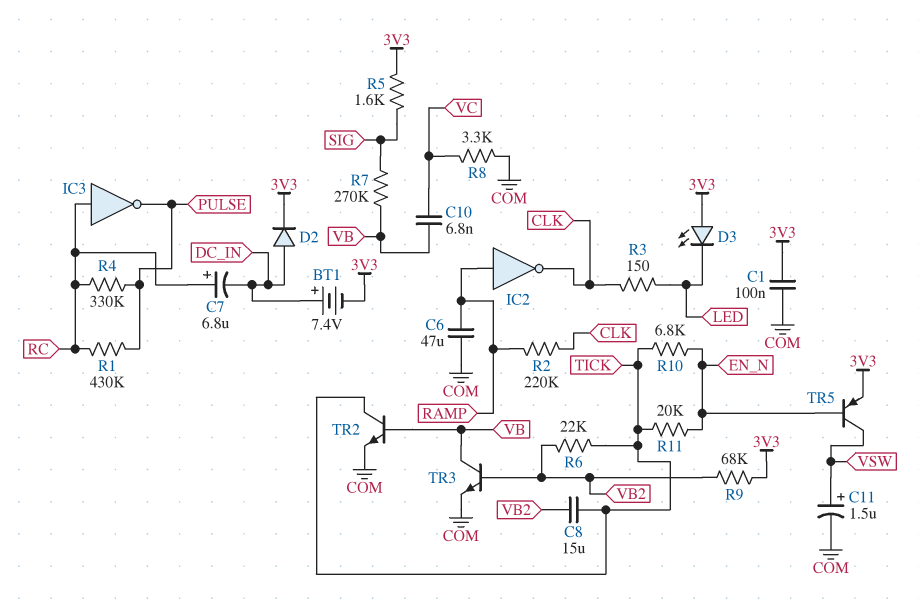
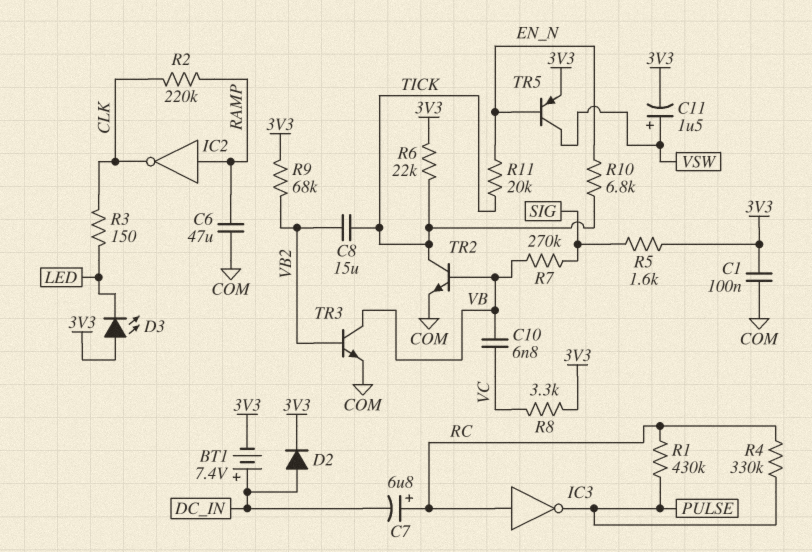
C11: 1.5uF (plus VSW, minus COM) -> 1.5uF (plus VSW, minus 3V3)
R6: 22k (TICK, VB2) -> 22k (3V3, TICK)
R8: 3.3k (COM, VC) -> 3.3k (3V3, VC)

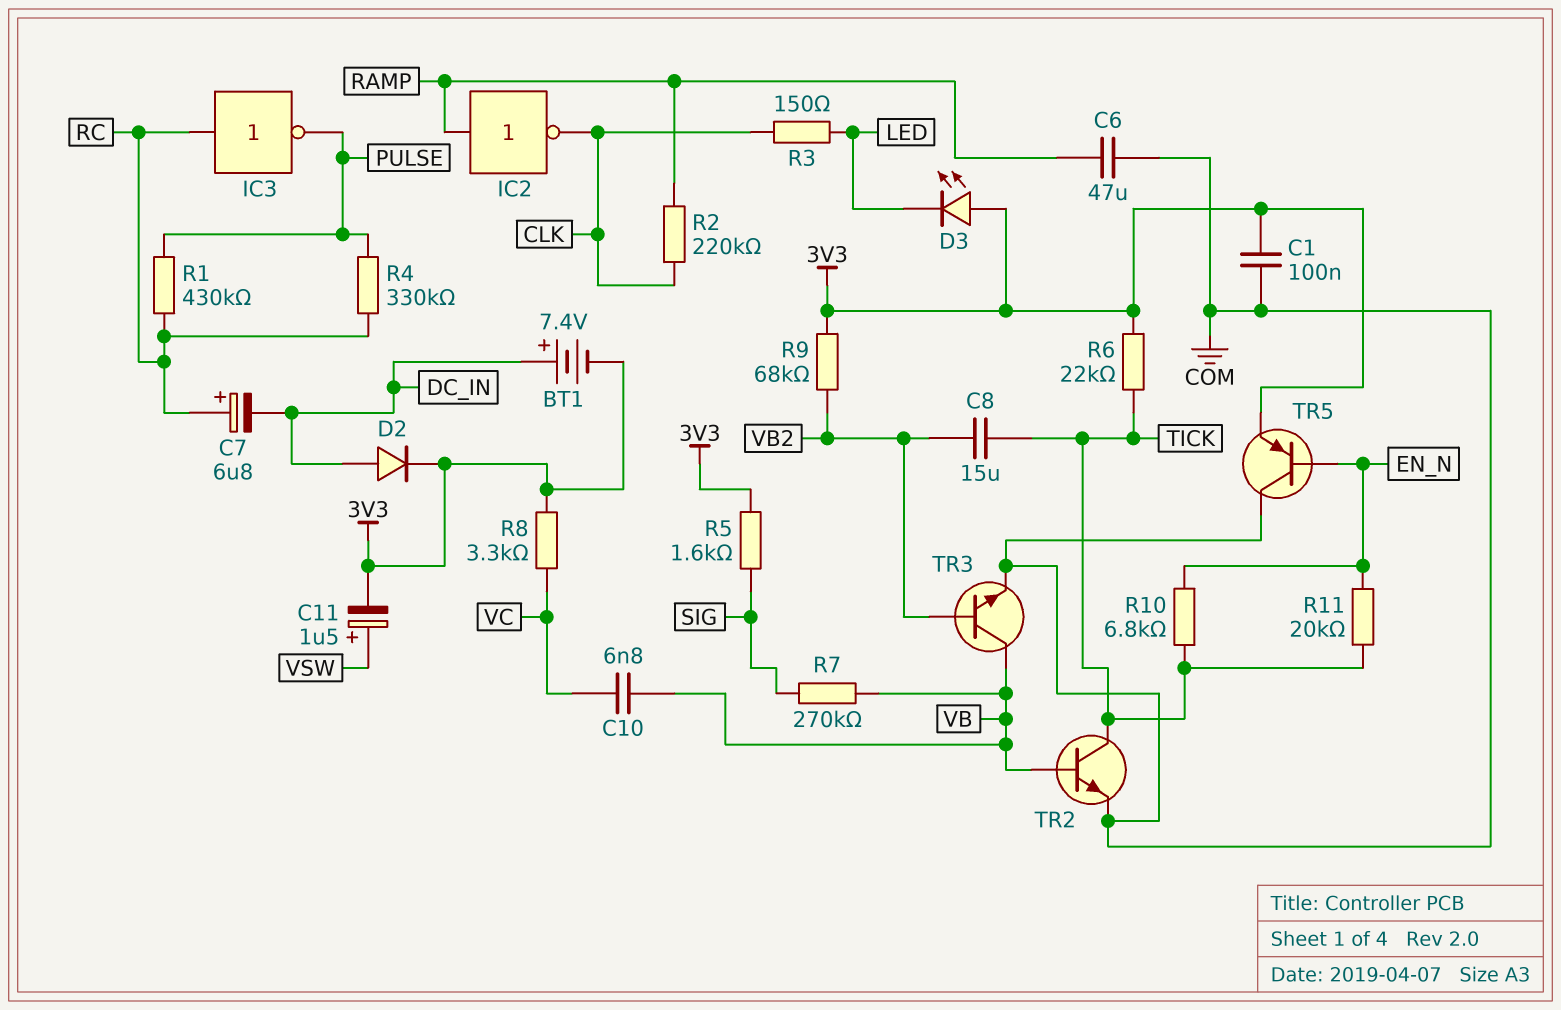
TR5: PNP (B EN_N, C VSW, E 3V3) -> PNP (B EN_N, C COM, E 3V3)

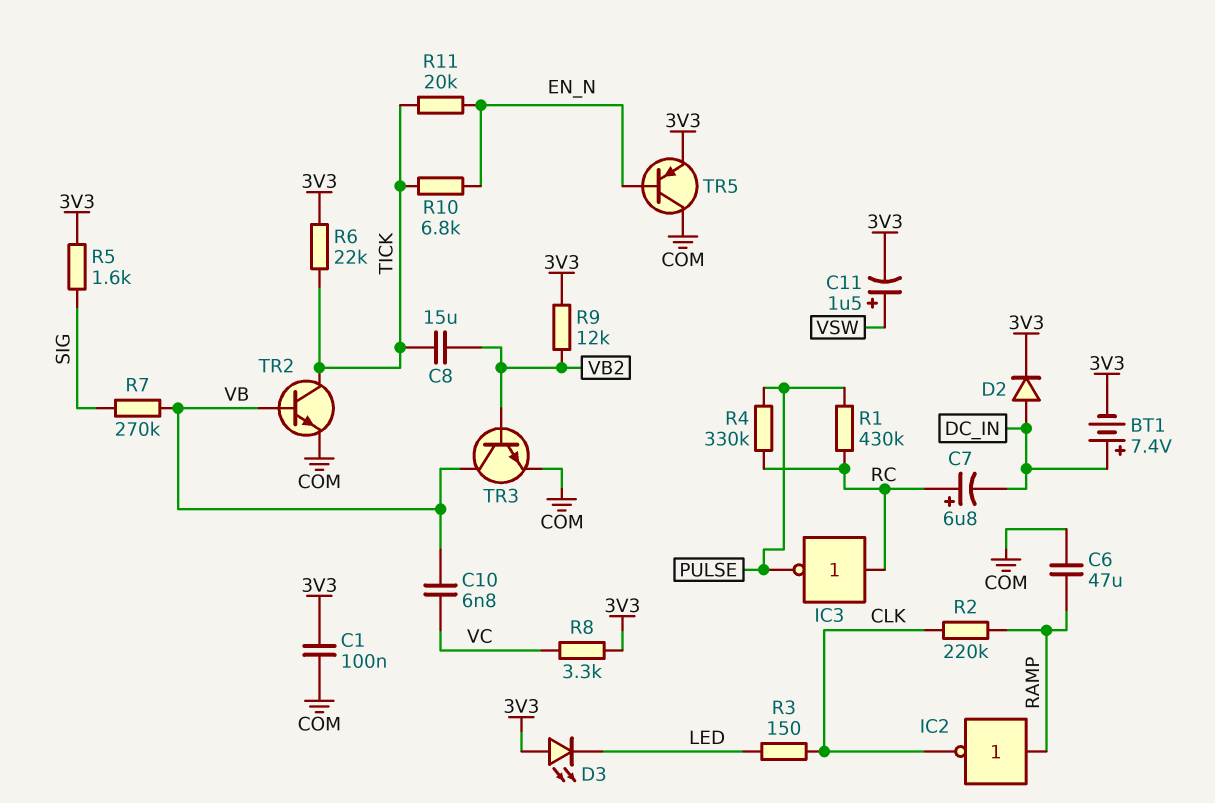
R9: 68k (3V3, VB2) -> 12k (3V3, VB2)

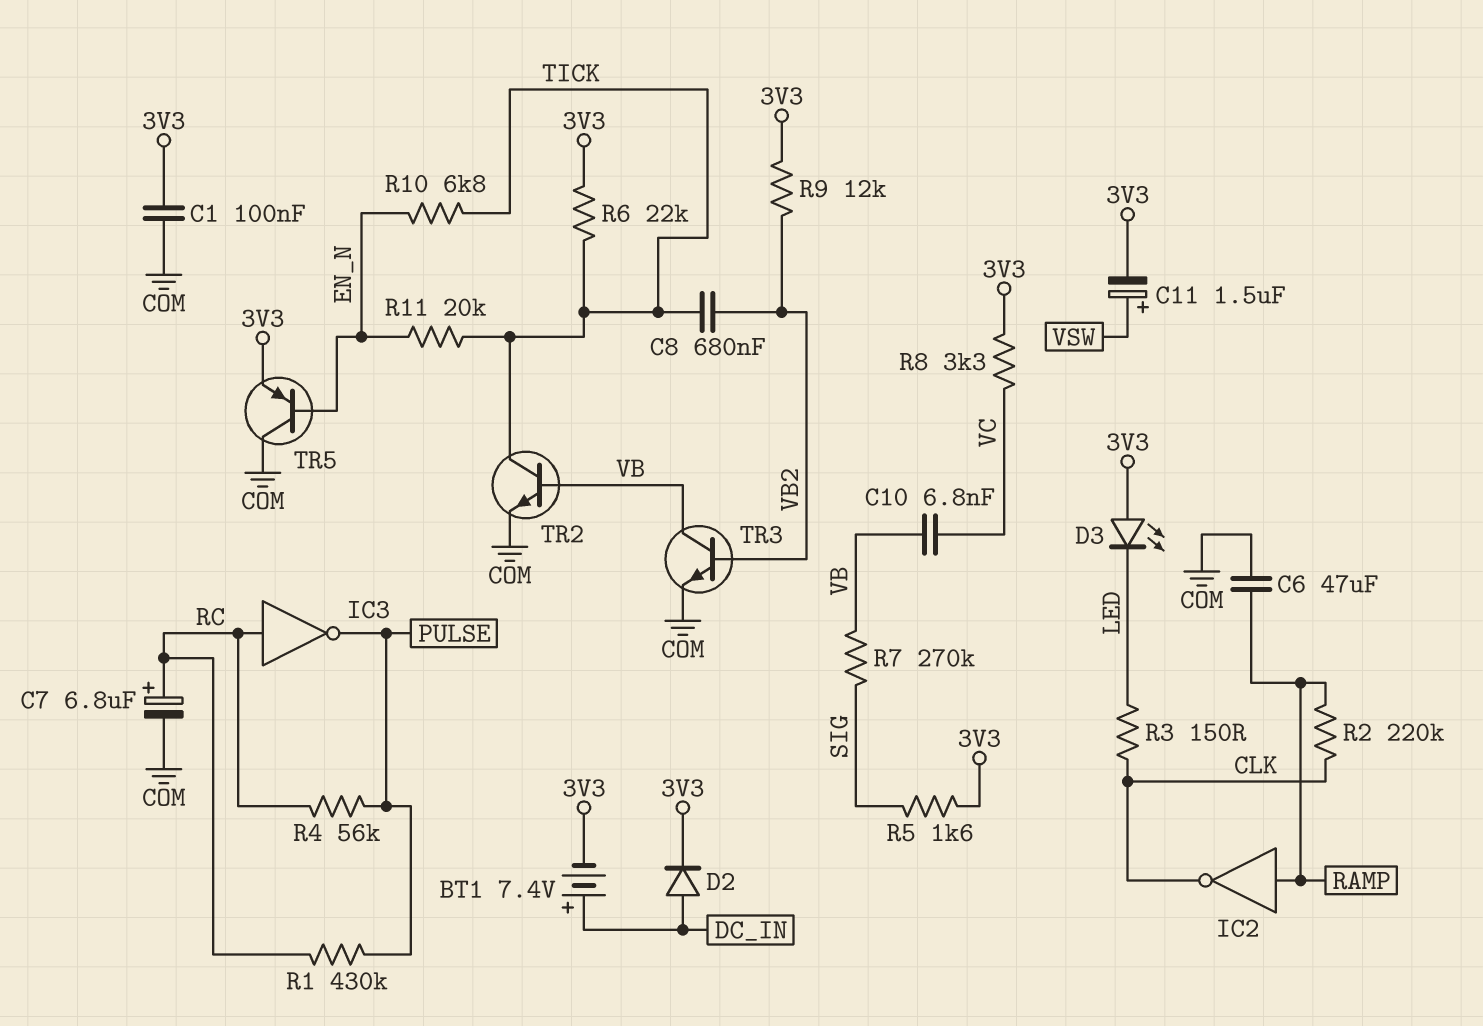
C7: 6.8uF (plus RC, minus DC_IN) -> 6.8uF (plus RC, minus COM)
C8: 15uF (TICK, VB2) -> 680nF (TICK, VB2)
R4: 330k (PULSE, RC) -> 56k (PULSE, RC)

